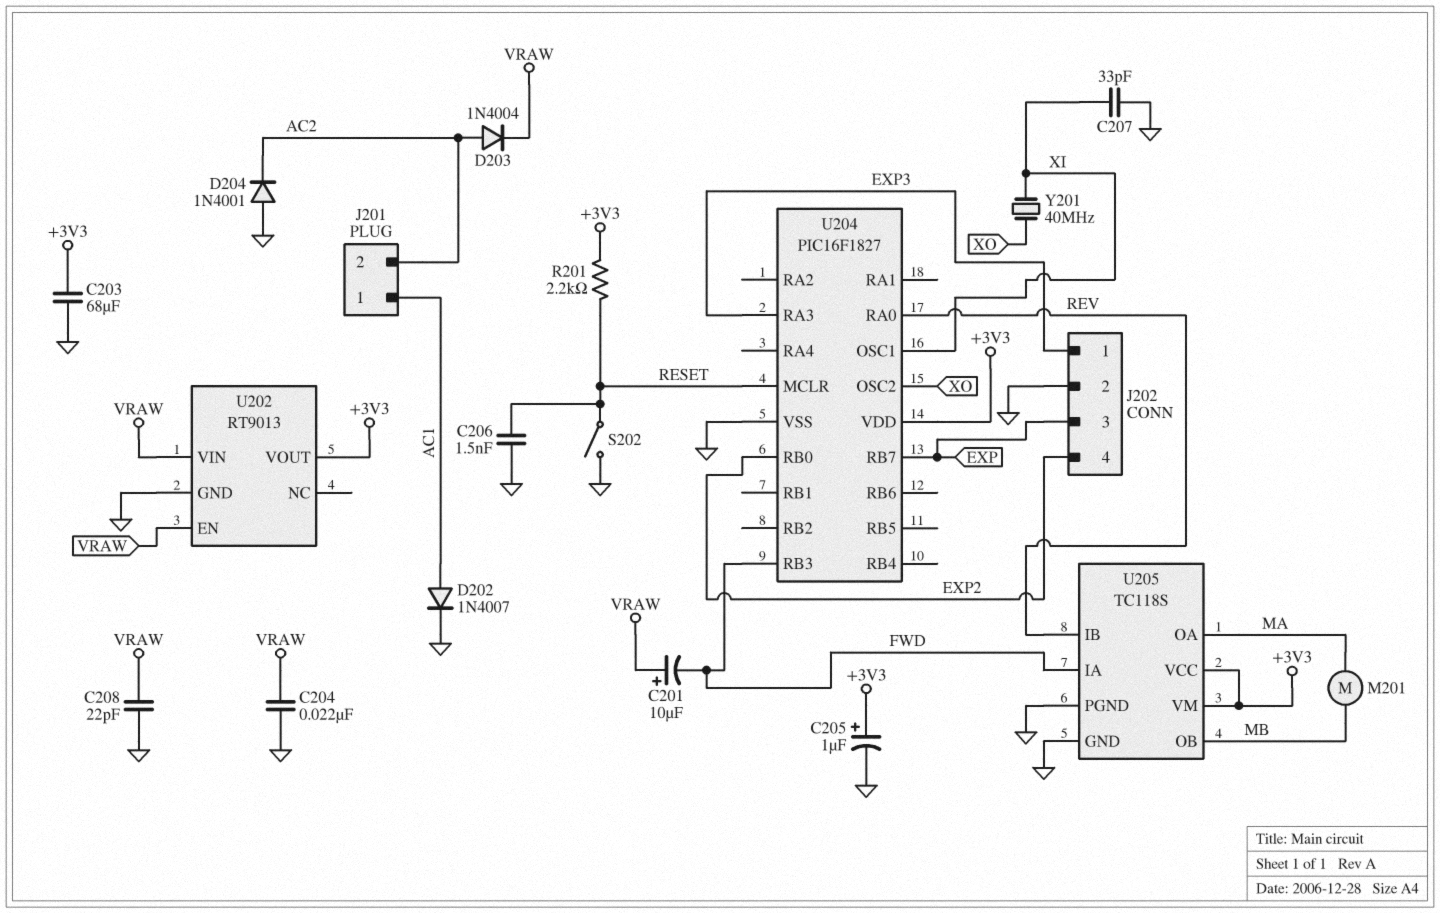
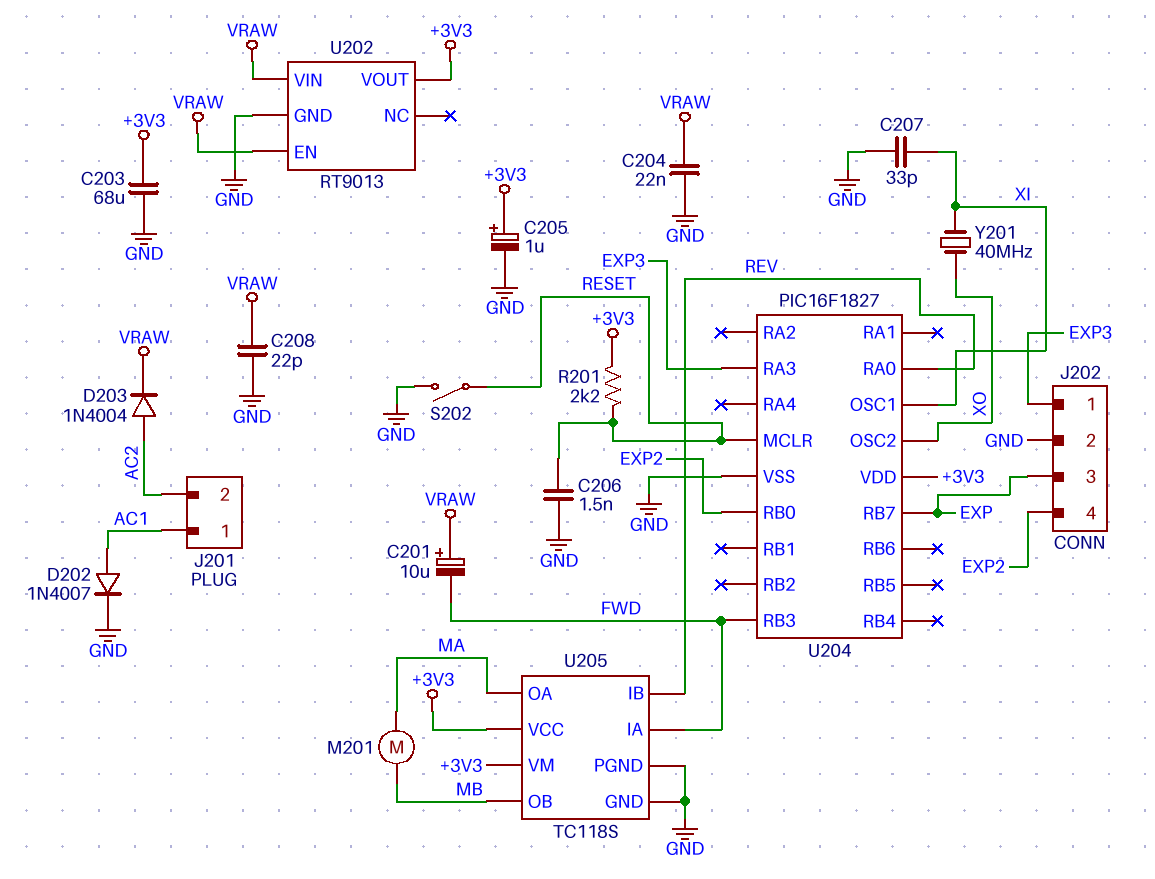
D204: diode 1N4001 (A GND, K AC2) -> none

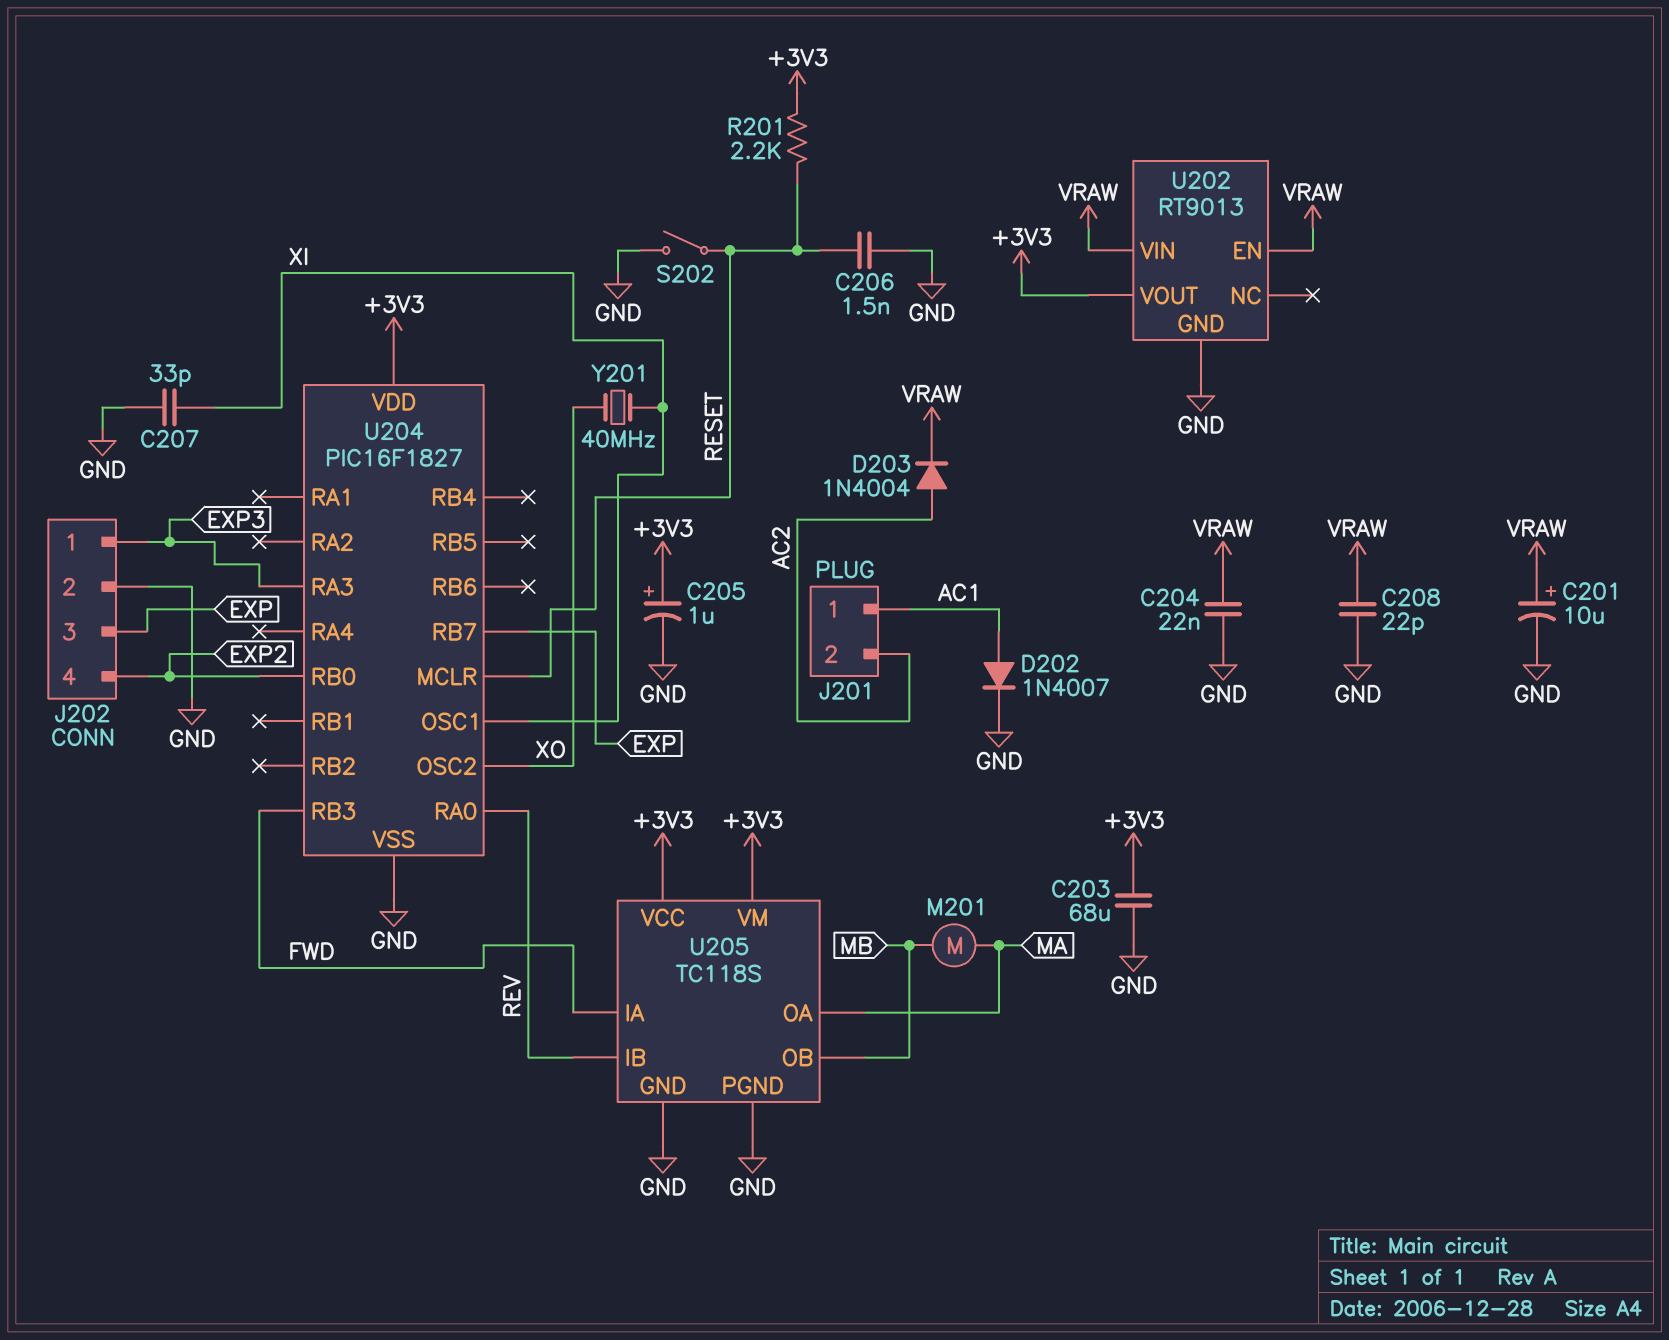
C201: 10uF (plus VRAW, minus FWD) -> 10uF (plus VRAW, minus GND)

